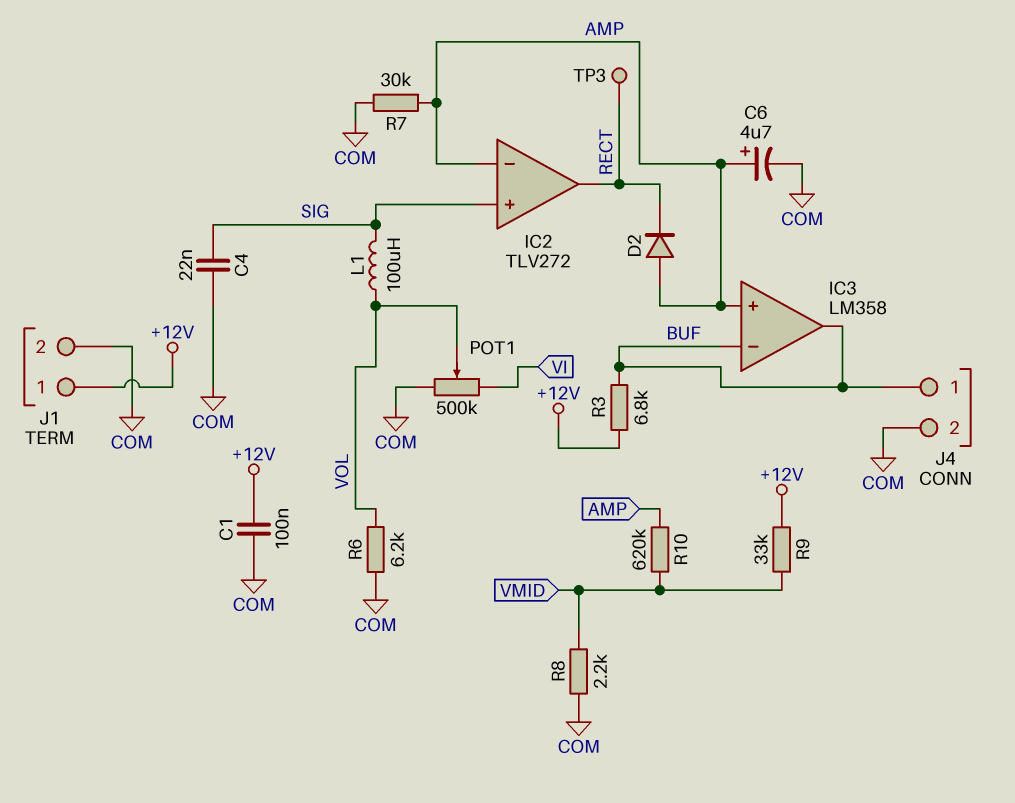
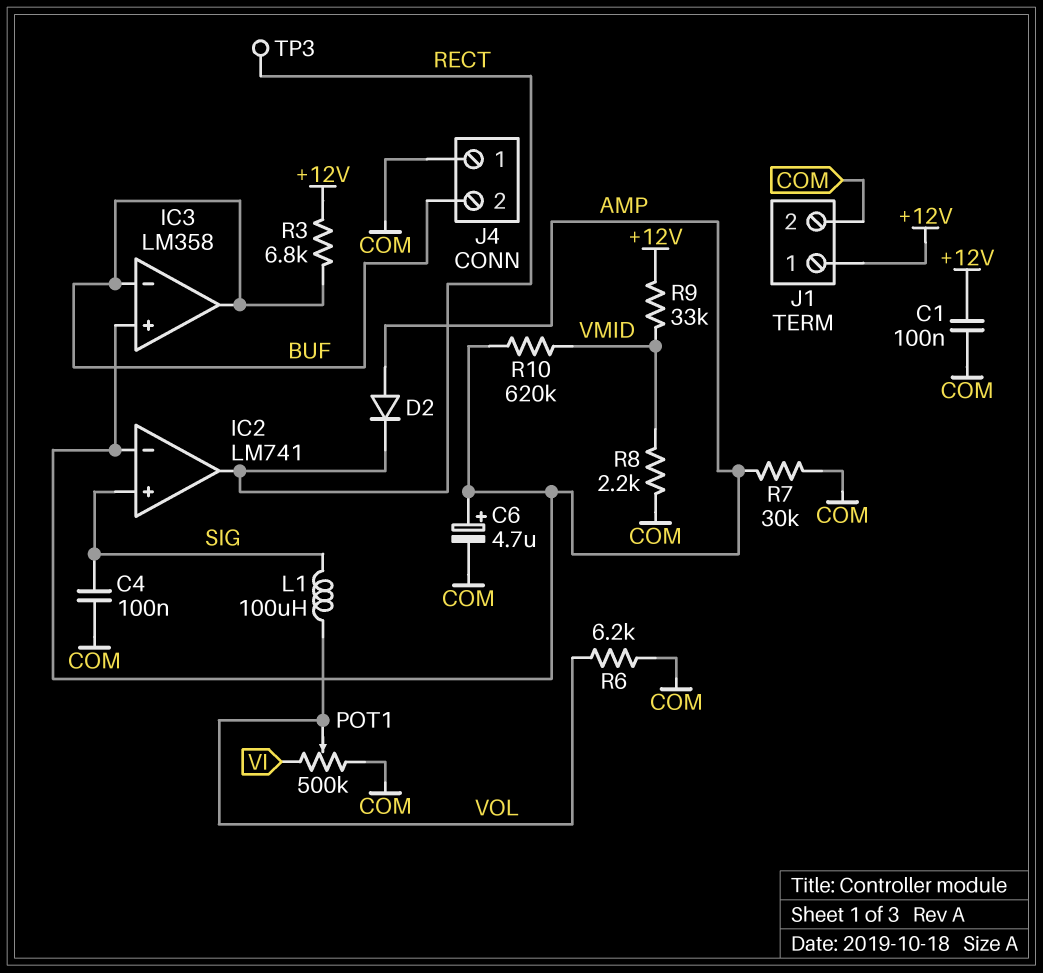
C4: 22nF (COM, SIG) -> 100nF (COM, SIG)
IC2: TLV272 -> LM741
J4 pin 1: BUF -> COM
J4 pin 2: COM -> BUF

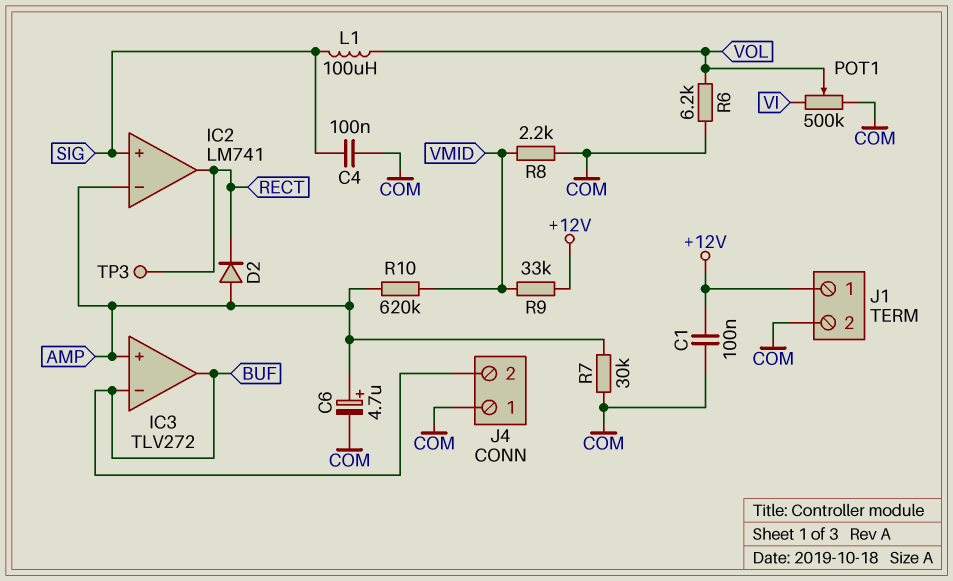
IC3: LM358 -> TLV272
R3: 6.8k (+12V, BUF) -> none

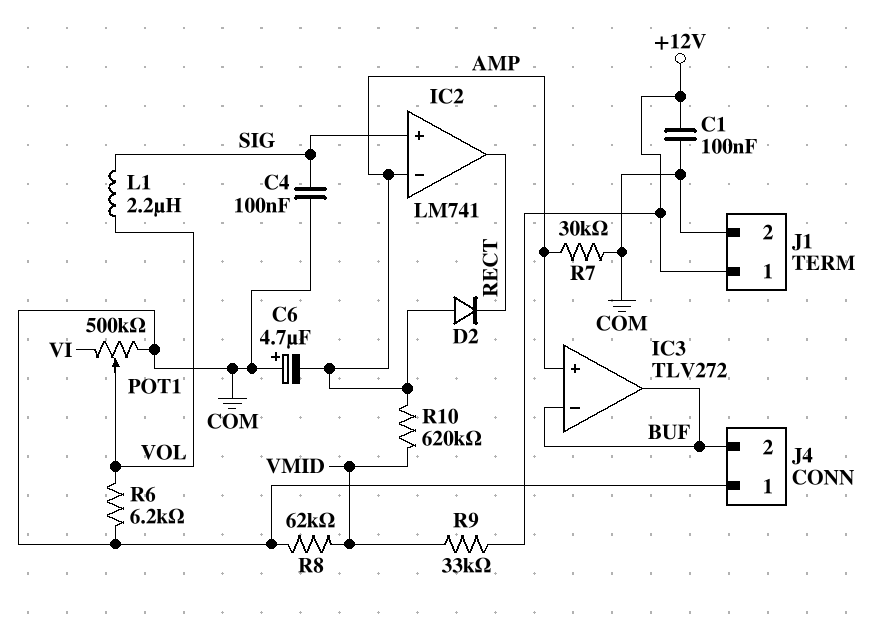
C6: 4.7uF (plus AMP, minus COM) -> 4.7uF (plus COM, minus AMP)
L1: 100uH (SIG, VOL) -> 2.2uH (SIG, VOL)
R8: 2.2k (COM, VMID) -> 62k (COM, VMID)
TP3: test point (RECT) -> none

